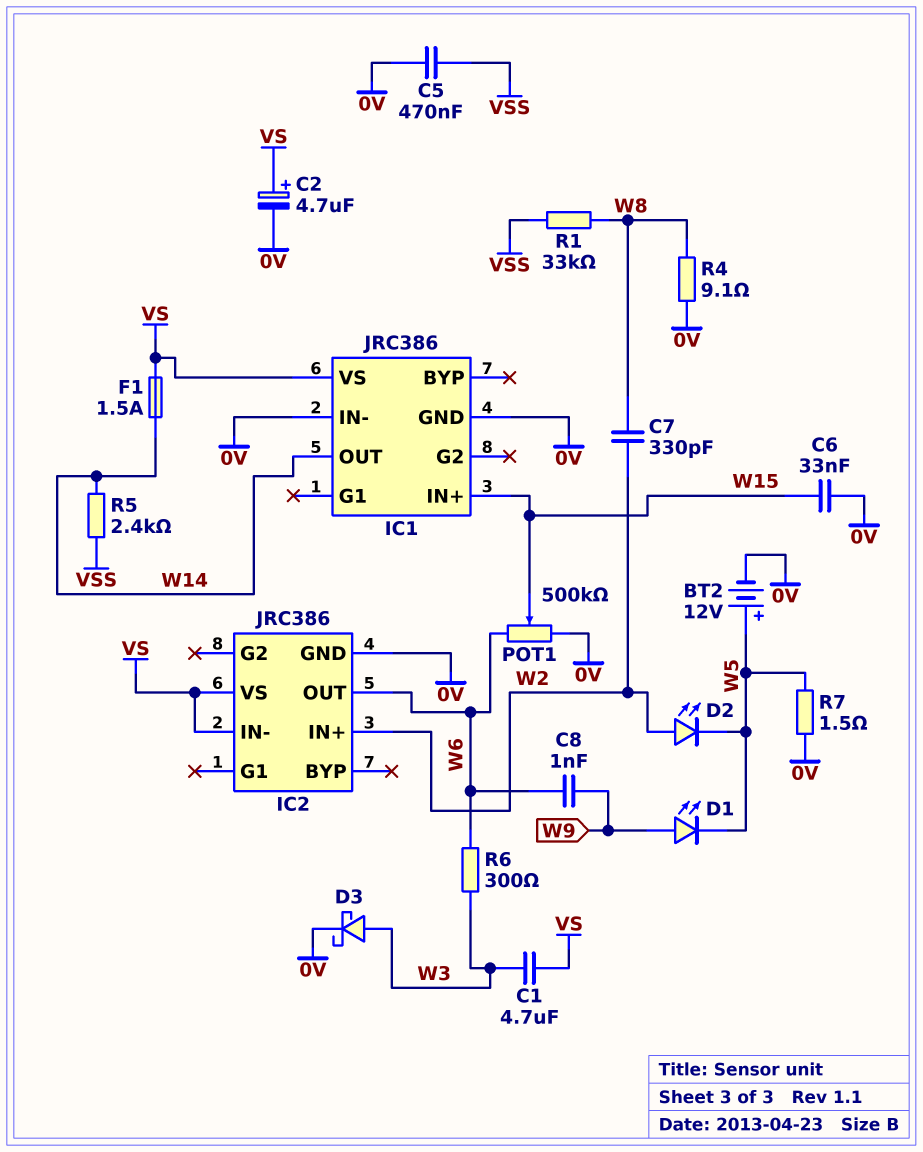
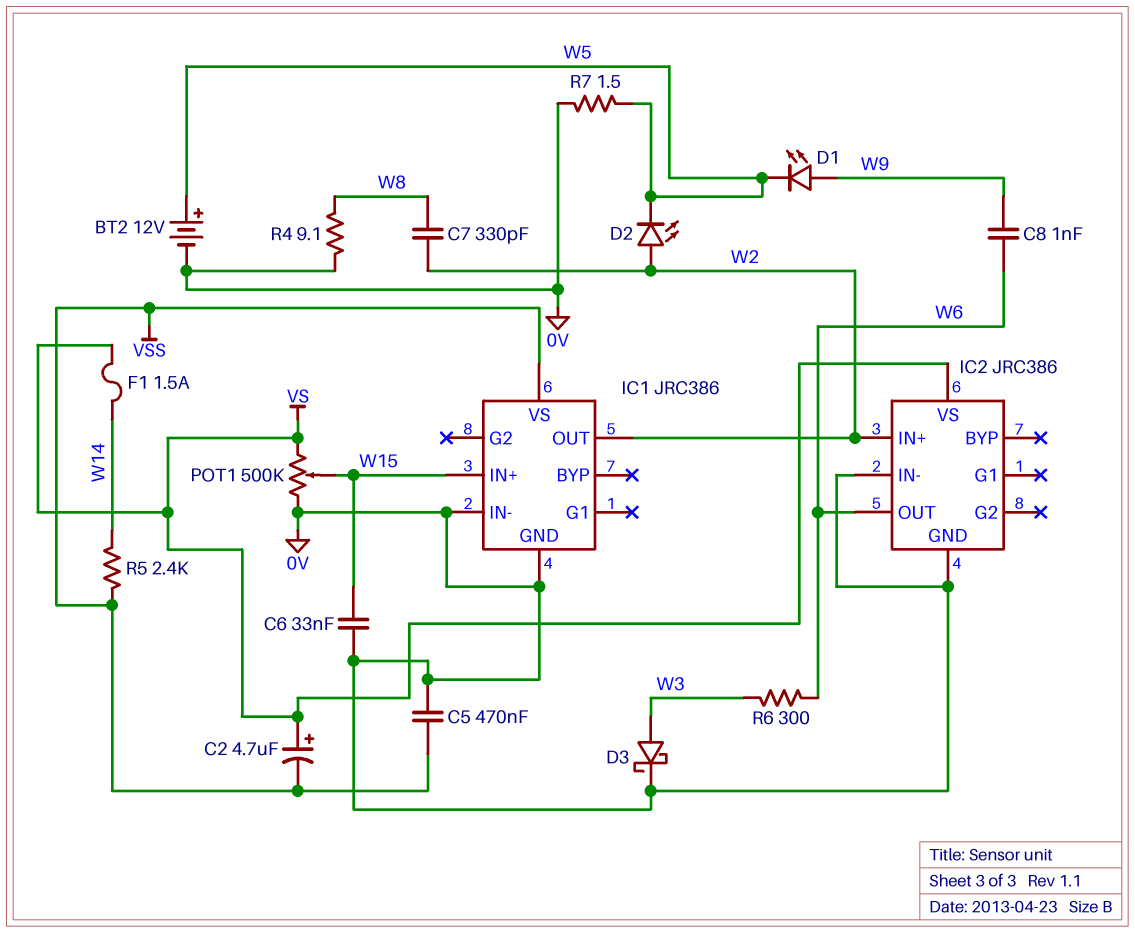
C1: 4.7uF (VS, W3) -> none
C2: 4.7uF (plus VS, minus 0V) -> 4.7uF (plus VS, minus VSS)
IC1 pin OUT: W14 -> W2
IC1 pin VS: VS -> VSS
IC2 pin IN-: VS -> 0V
POT1: 500k (0V, W6, wiper W15) -> 500k (0V, VS, wiper W15)
R1: 33k (VSS, W8) -> none

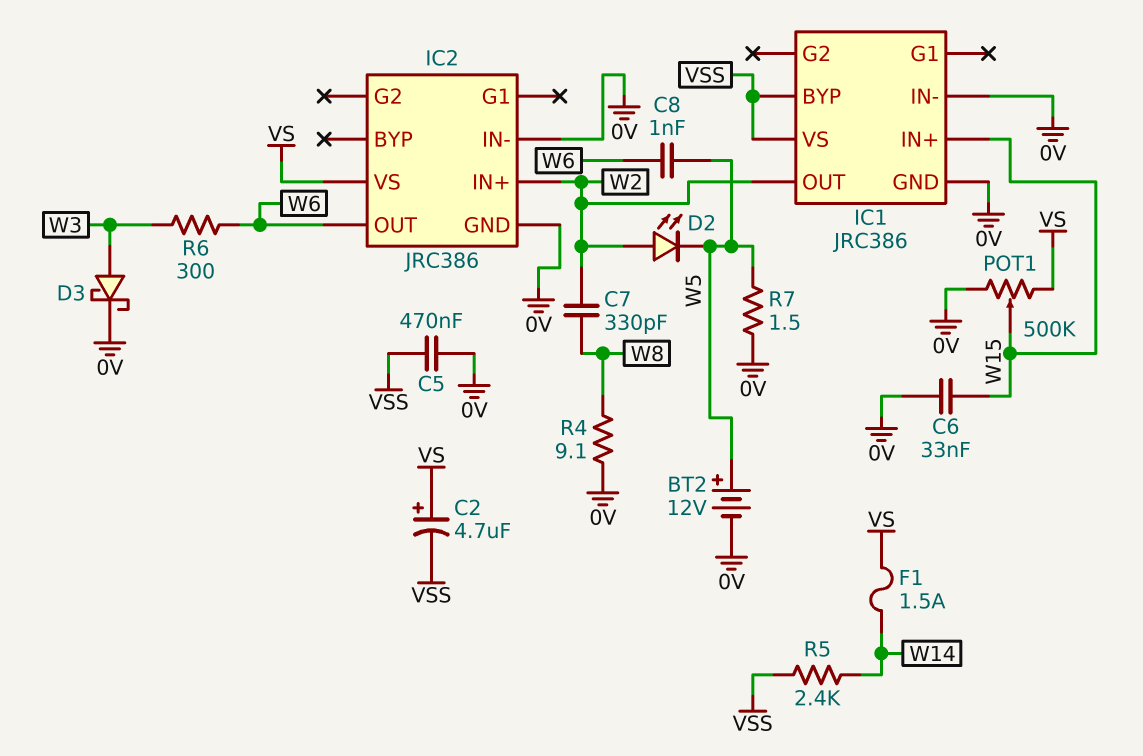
C8: 1nF (W6, W9) -> 1nF (W5, W6)
D1: LED (A W9, K W5) -> none
IC1 pin BYP: none -> VSS

